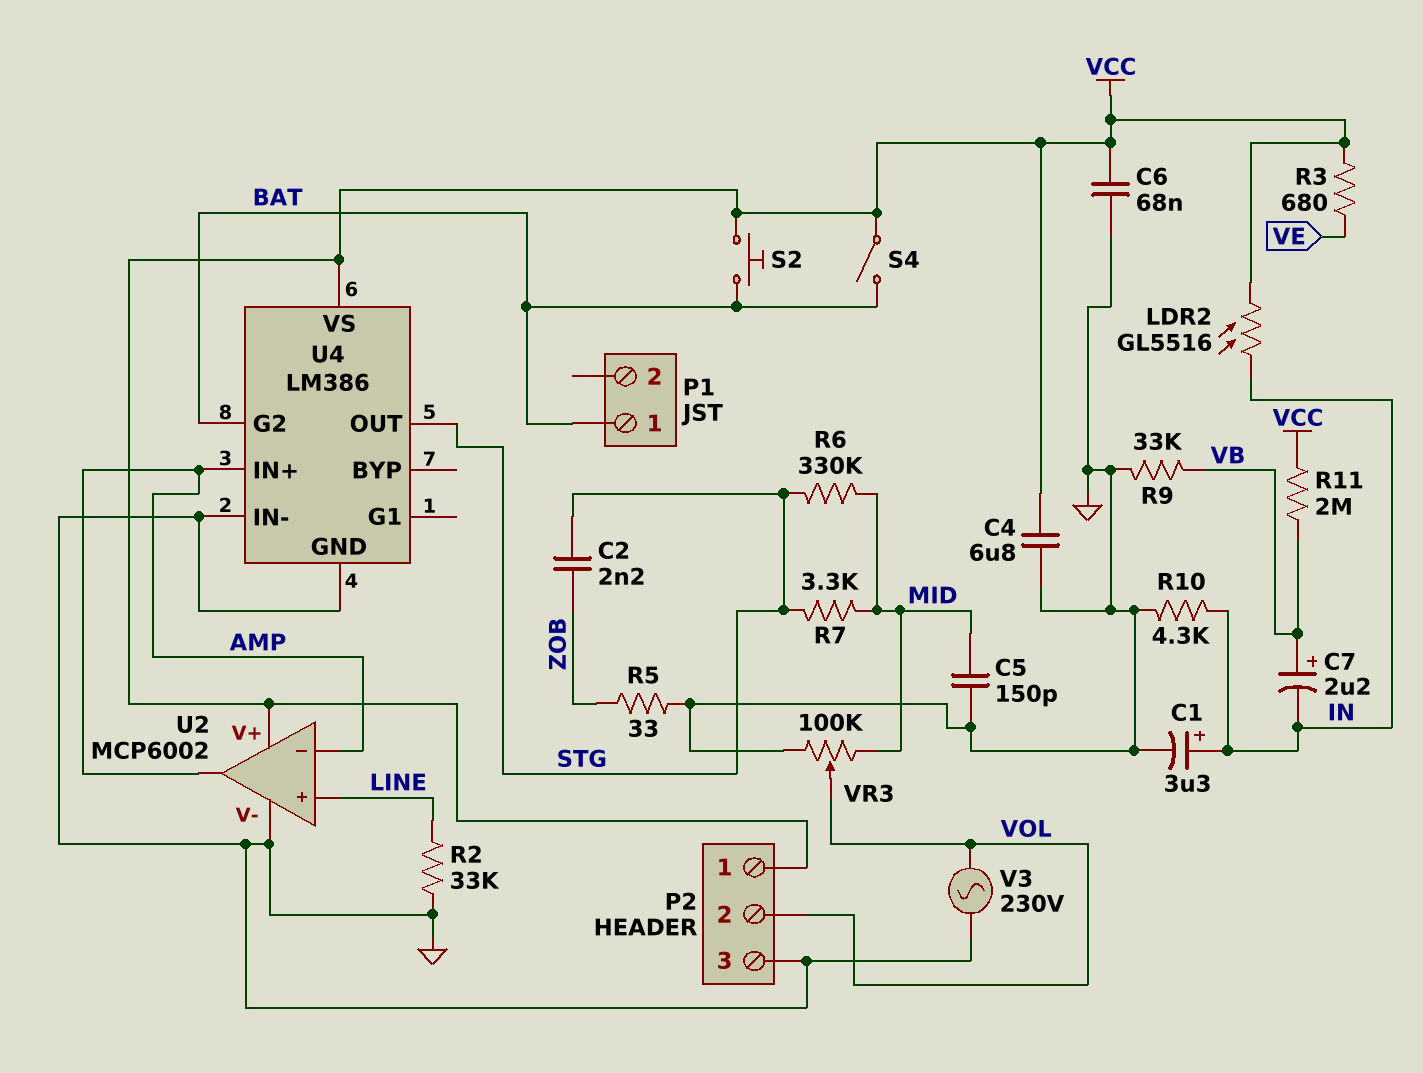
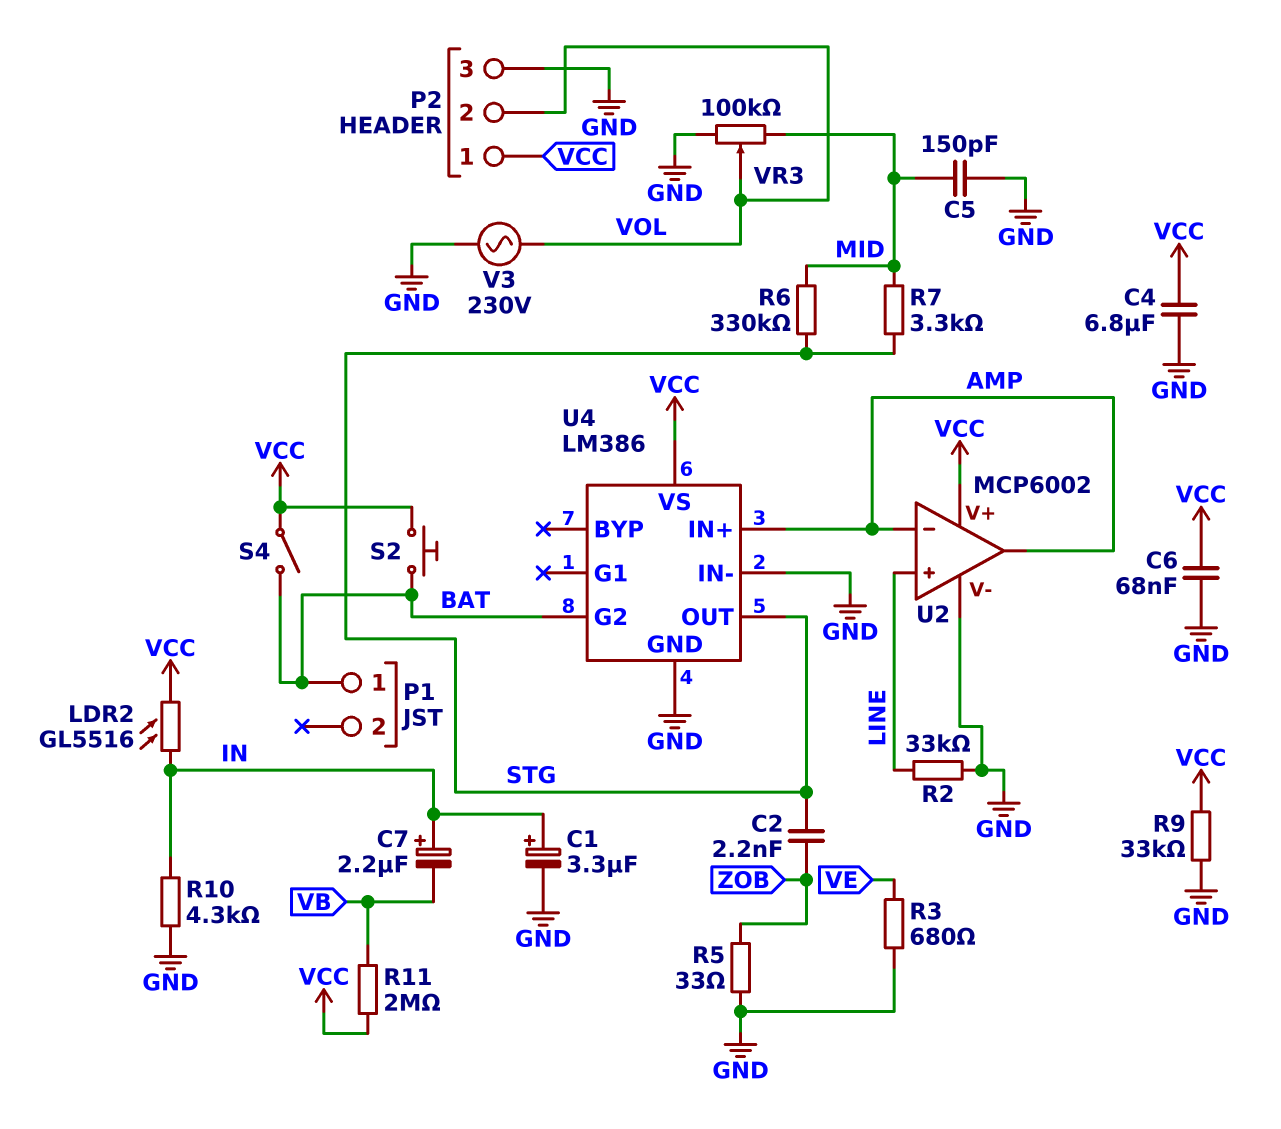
C7: 2.2uF (plus VB, minus IN) -> 2.2uF (plus IN, minus VB)
R3: 680 (VCC, VE) -> 680 (GND, VE)
R9: 33k (GND, VB) -> 33k (GND, VCC)

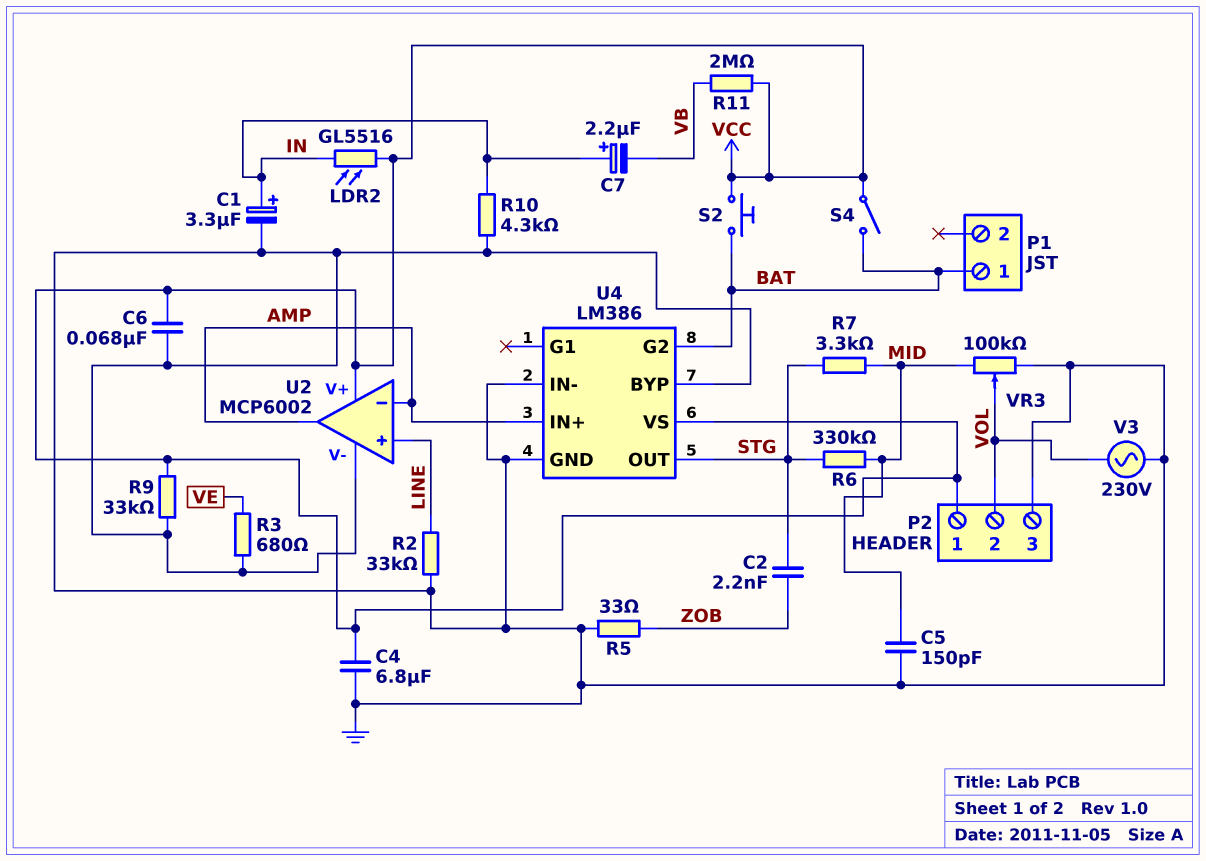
U4 pin BYP: none -> GND

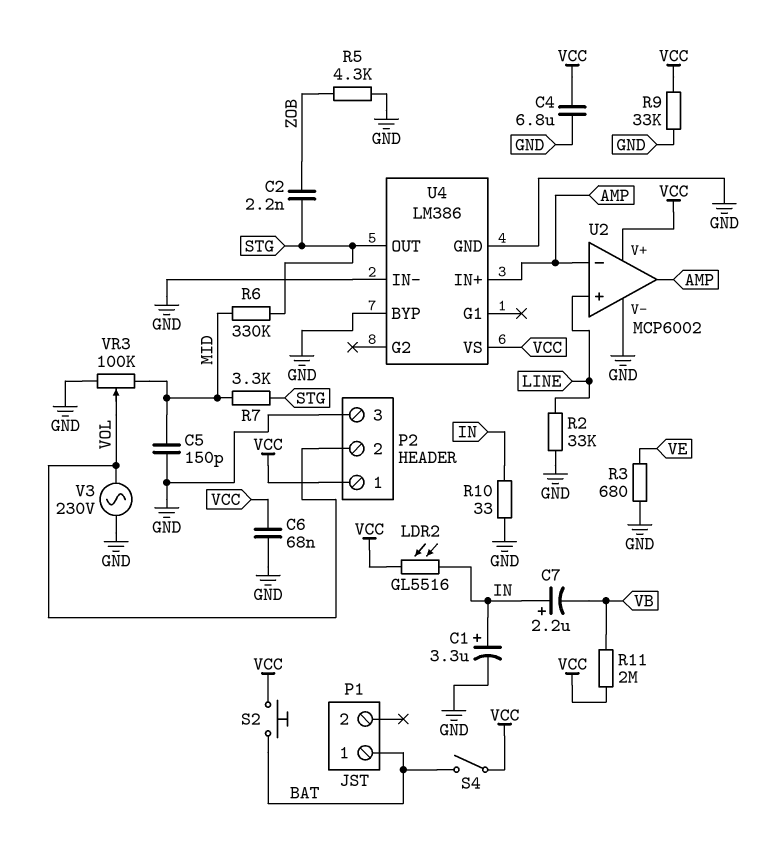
R5: 33 (GND, ZOB) -> 4.3k (GND, ZOB)
R10: 4.3k (GND, IN) -> 33 (GND, IN)
U4 pin G2: BAT -> none

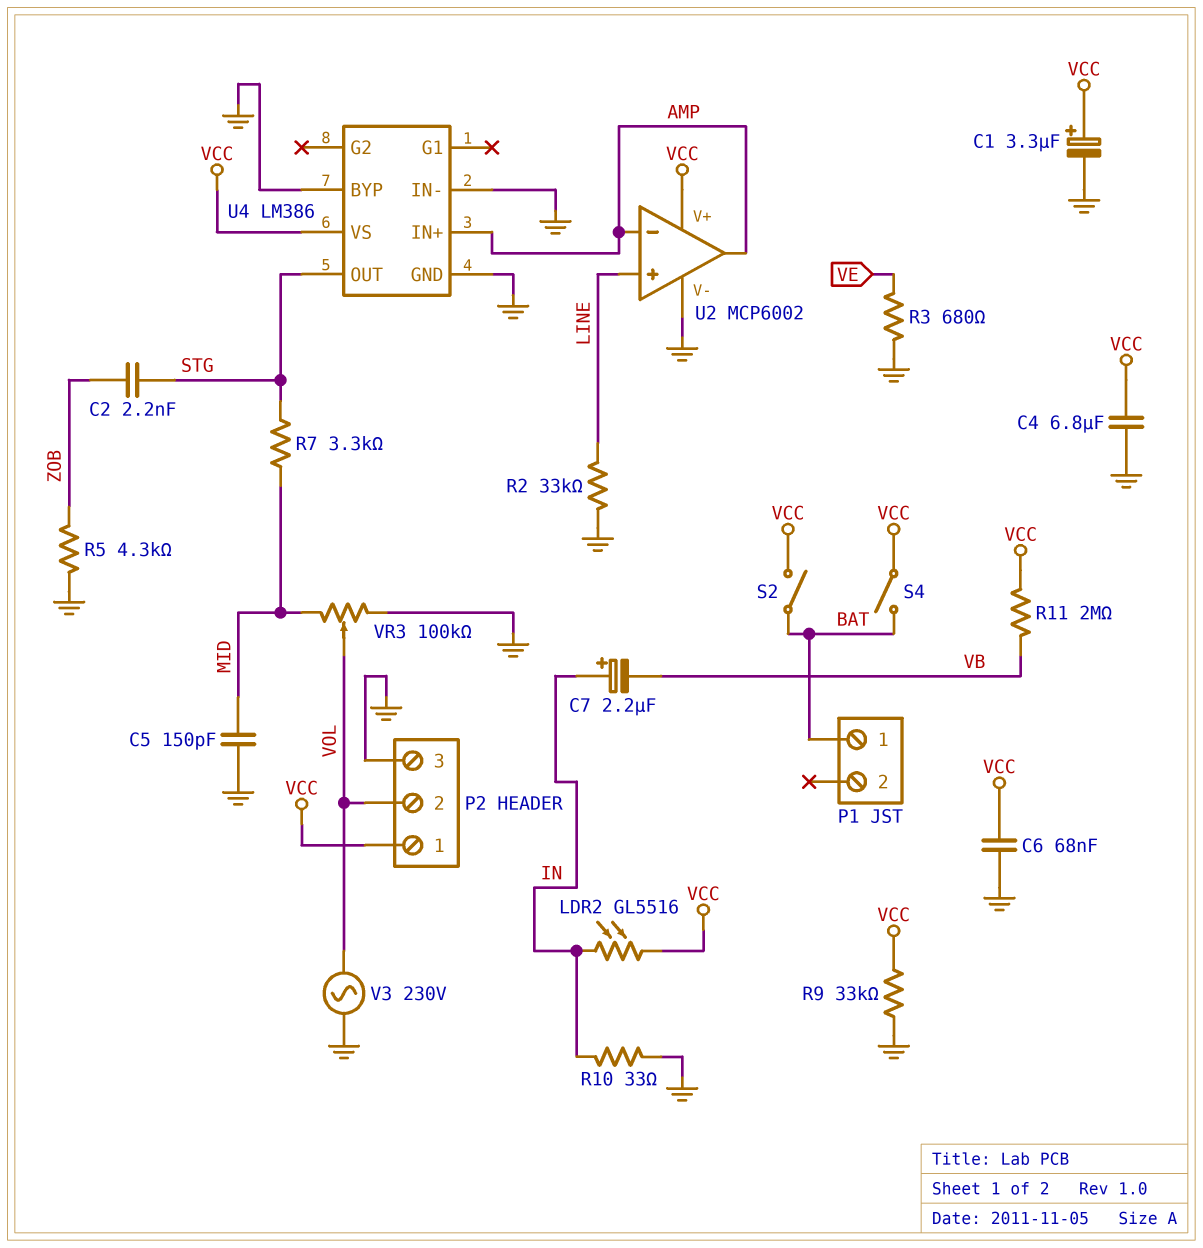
C1: 3.3uF (plus IN, minus GND) -> 3.3uF (plus VCC, minus GND)
R6: 330k (MID, STG) -> none
S2: button (BAT, VCC) -> switch (BAT, VCC)

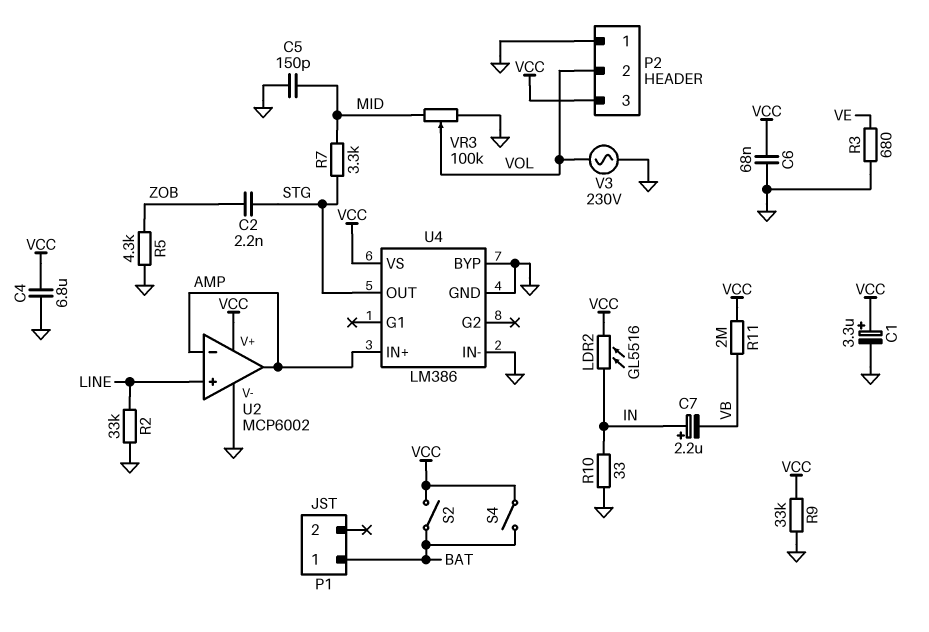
P2 pin 1: VCC -> GND
P2 pin 3: GND -> VCC

